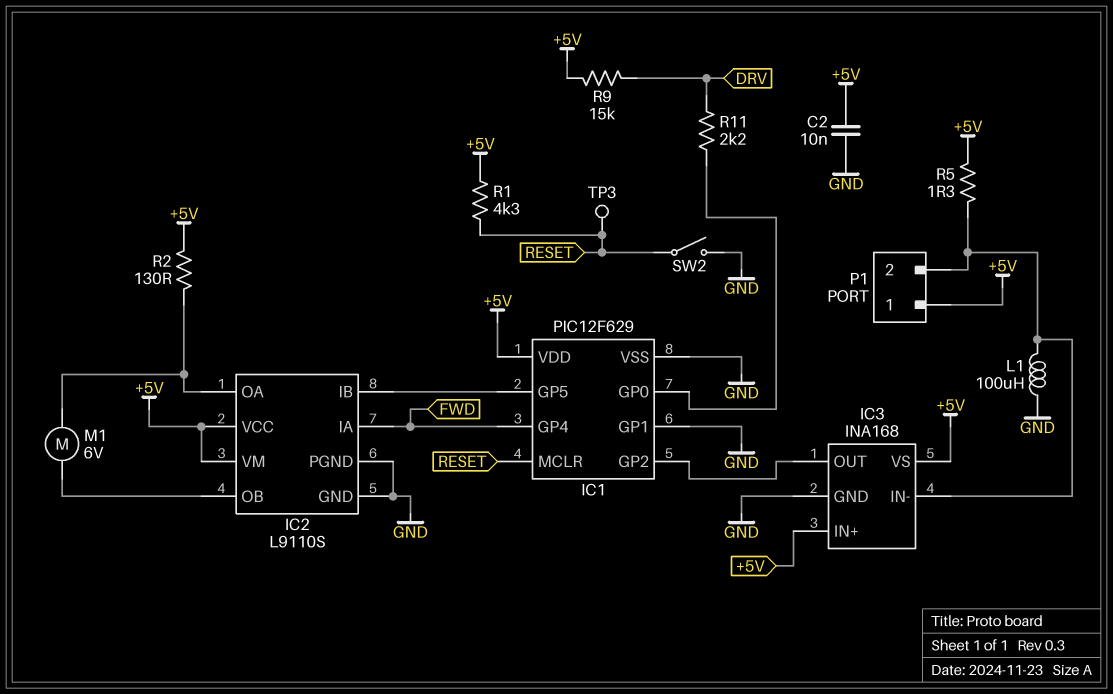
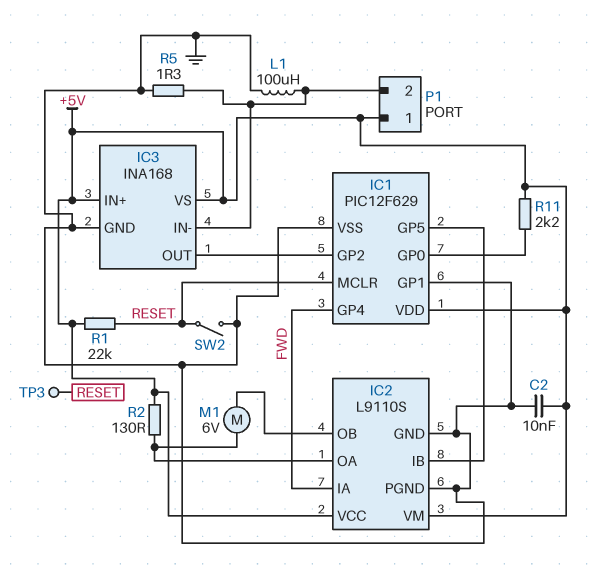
R1: 4.3k (+5V, RESET) -> 22k (+5V, RESET)
R5: 1.3 (+5V, IC3/IN-) -> 1.3 (GND, IC3/IN-)
R9: 15k (+5V, DRV) -> none
R11: 2.2k (DRV, IC1/GP0) -> 2.2k (+5V, IC1/GP0)

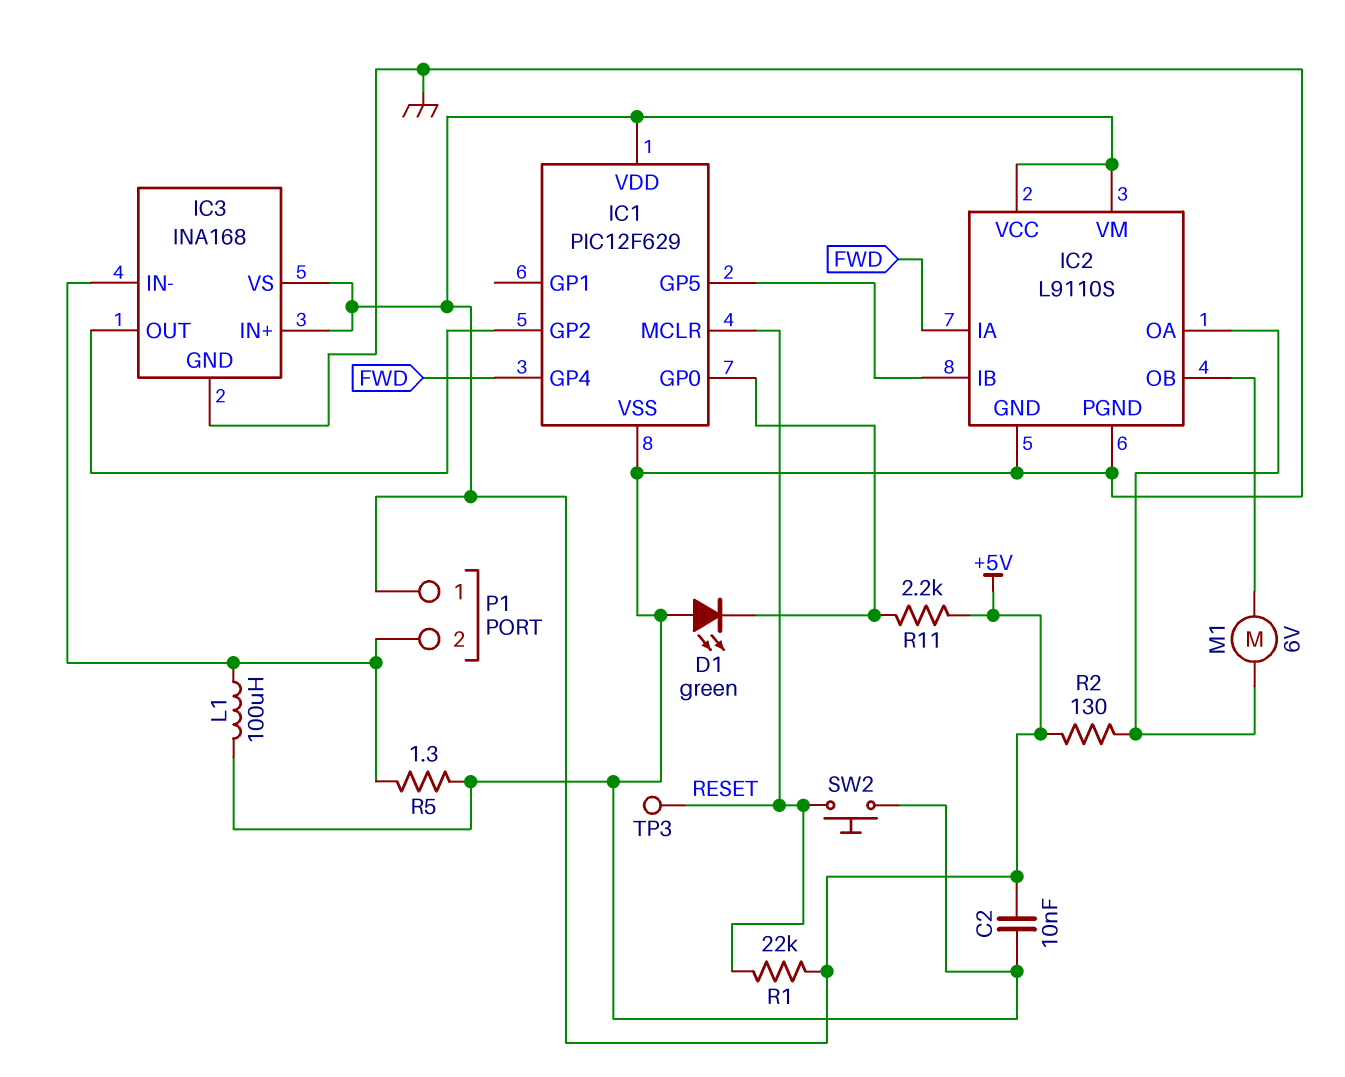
D1: none -> LED green (A GND, K IC1/GP0)
IC1 pin GP1: GND -> none
SW2: switch (GND, RESET) -> button (GND, RESET)

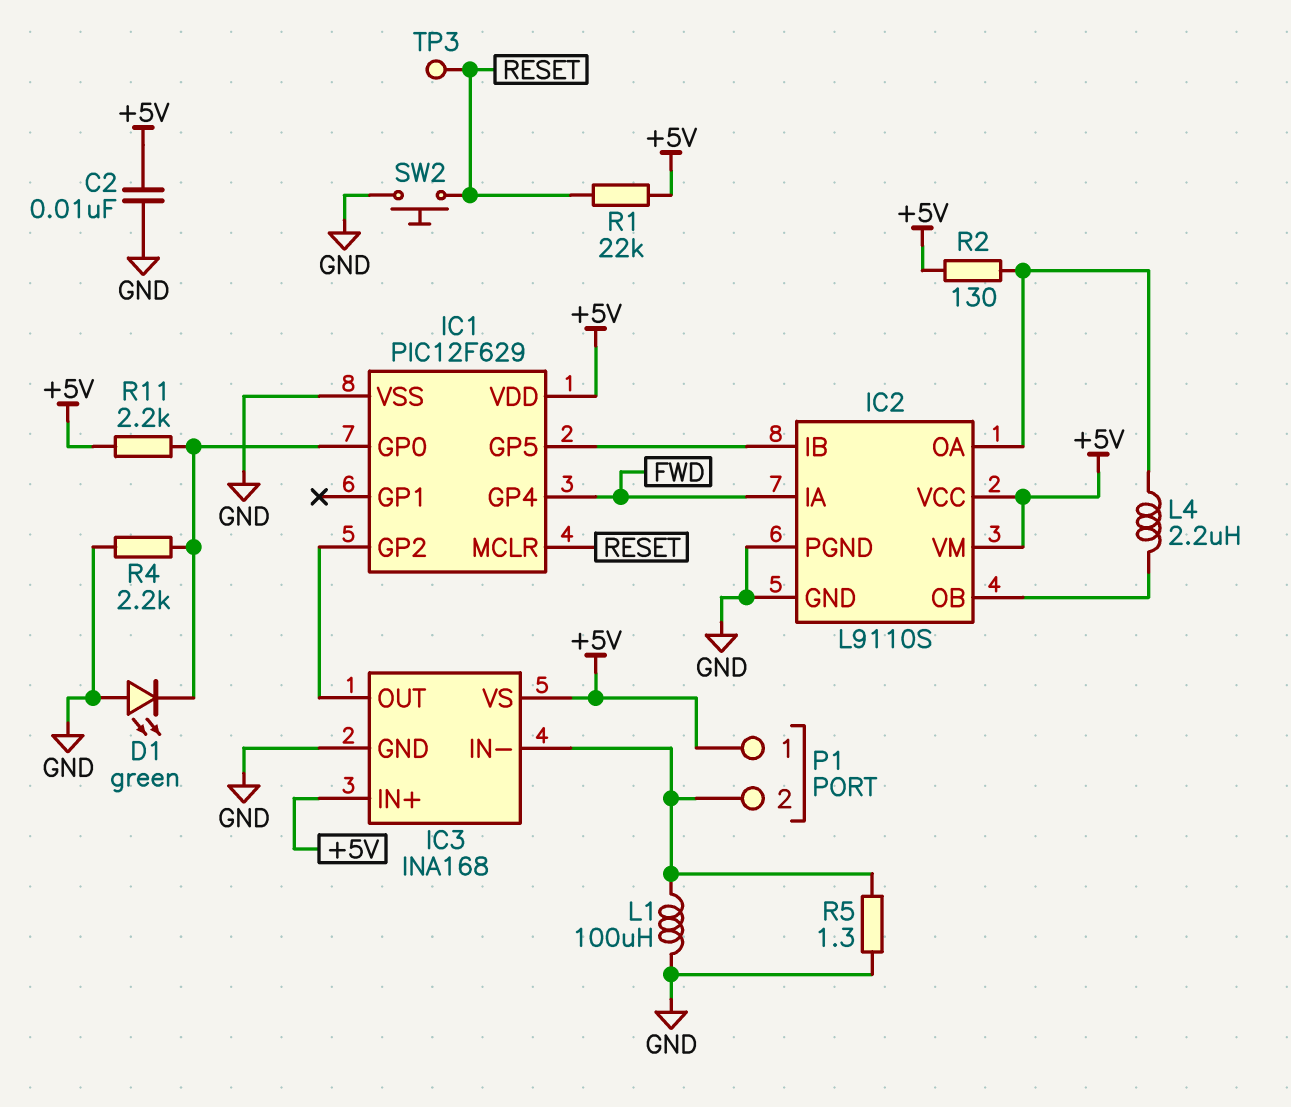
L4: none -> 2.2uH (IC2/OA, IC2/OB)
M1: motor 6V (IC2/OA, IC2/OB) -> none
R4: none -> 2.2k (GND, IC1/GP0)

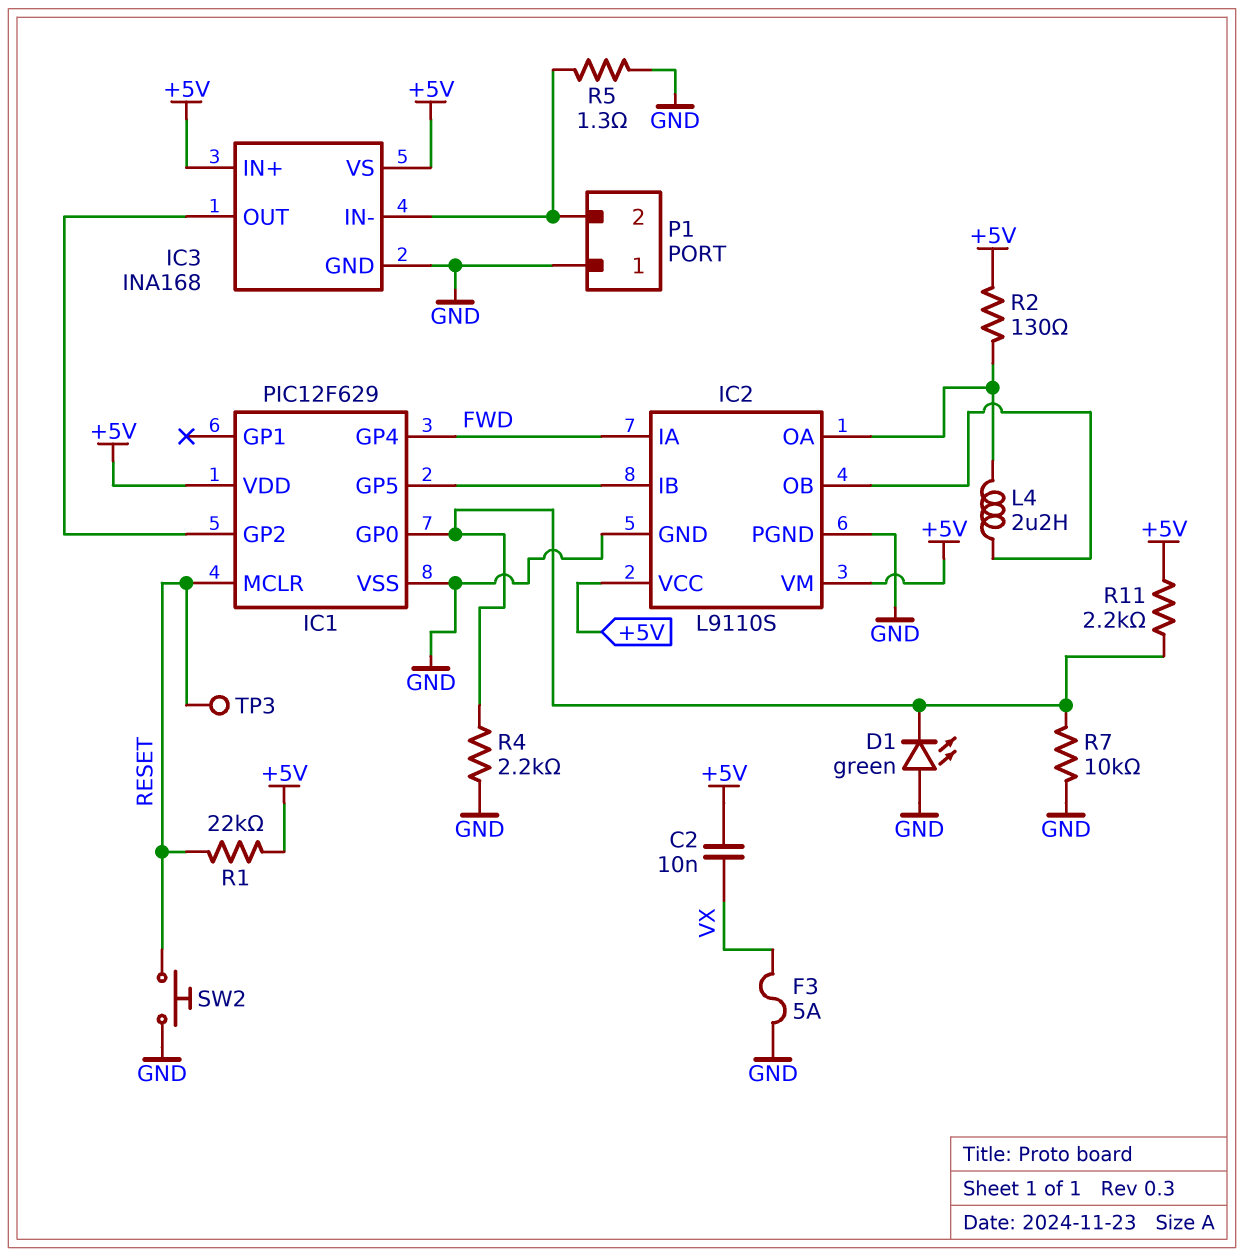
C2: 10nF (+5V, GND) -> 10nF (+5V, VX)
F3: none -> 5A (GND, VX)
L1: 100uH (GND, IC3/IN-) -> none
P1 pin 1: +5V -> GND
R7: none -> 10k (GND, IC1/GP0)

